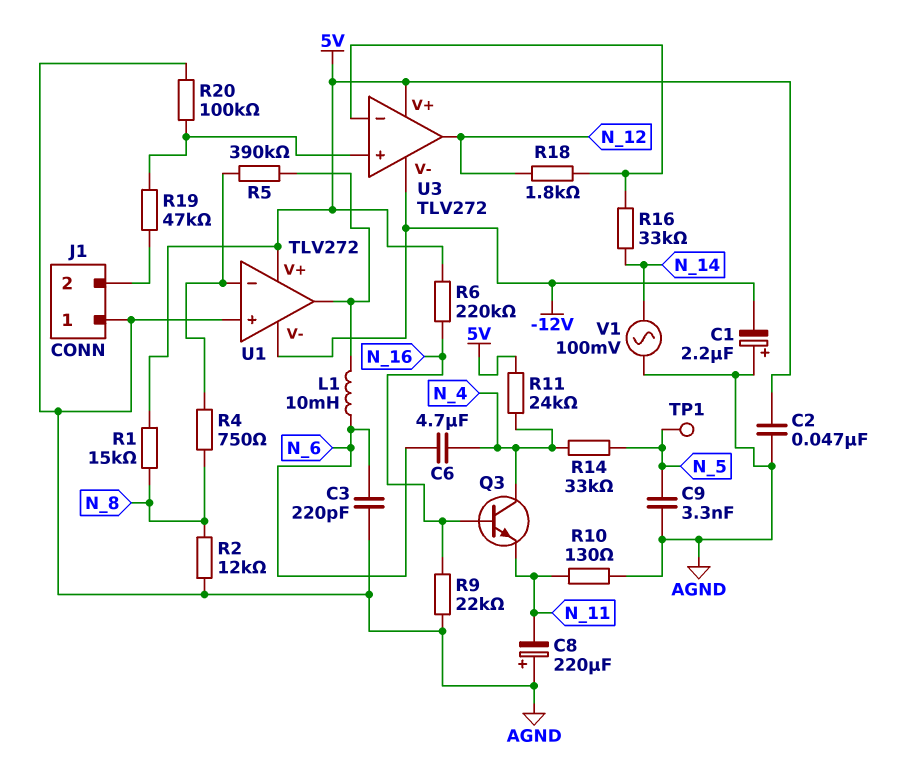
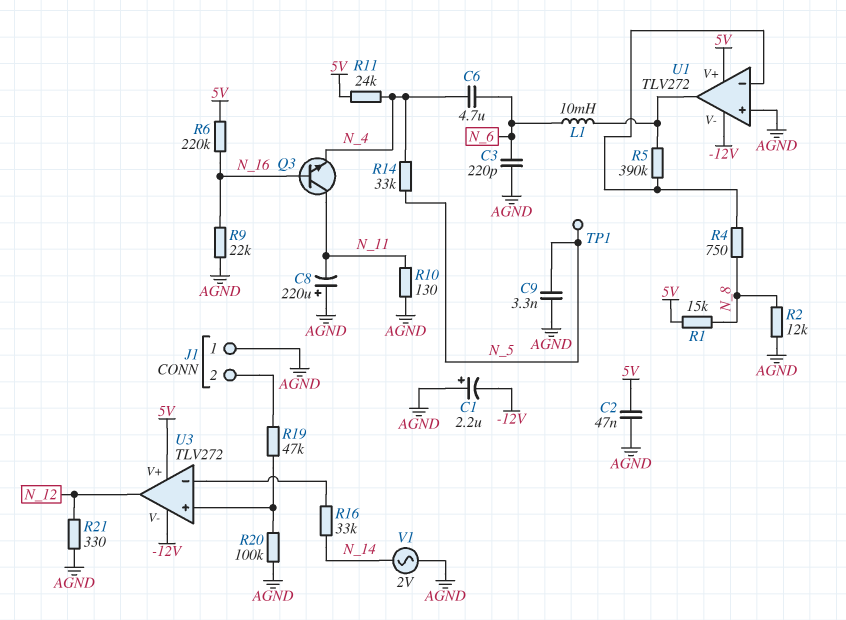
Q3: NPN (B N_16, C N_4, E N_11) -> NPN (B N_16, C N_11, E N_4)
R18: 1.8k (N_12, U3/in-) -> none
R21: none -> 330 (AGND, N_12)
V1: AC 100mV (AGND, N_14) -> AC 2V (AGND, N_14)

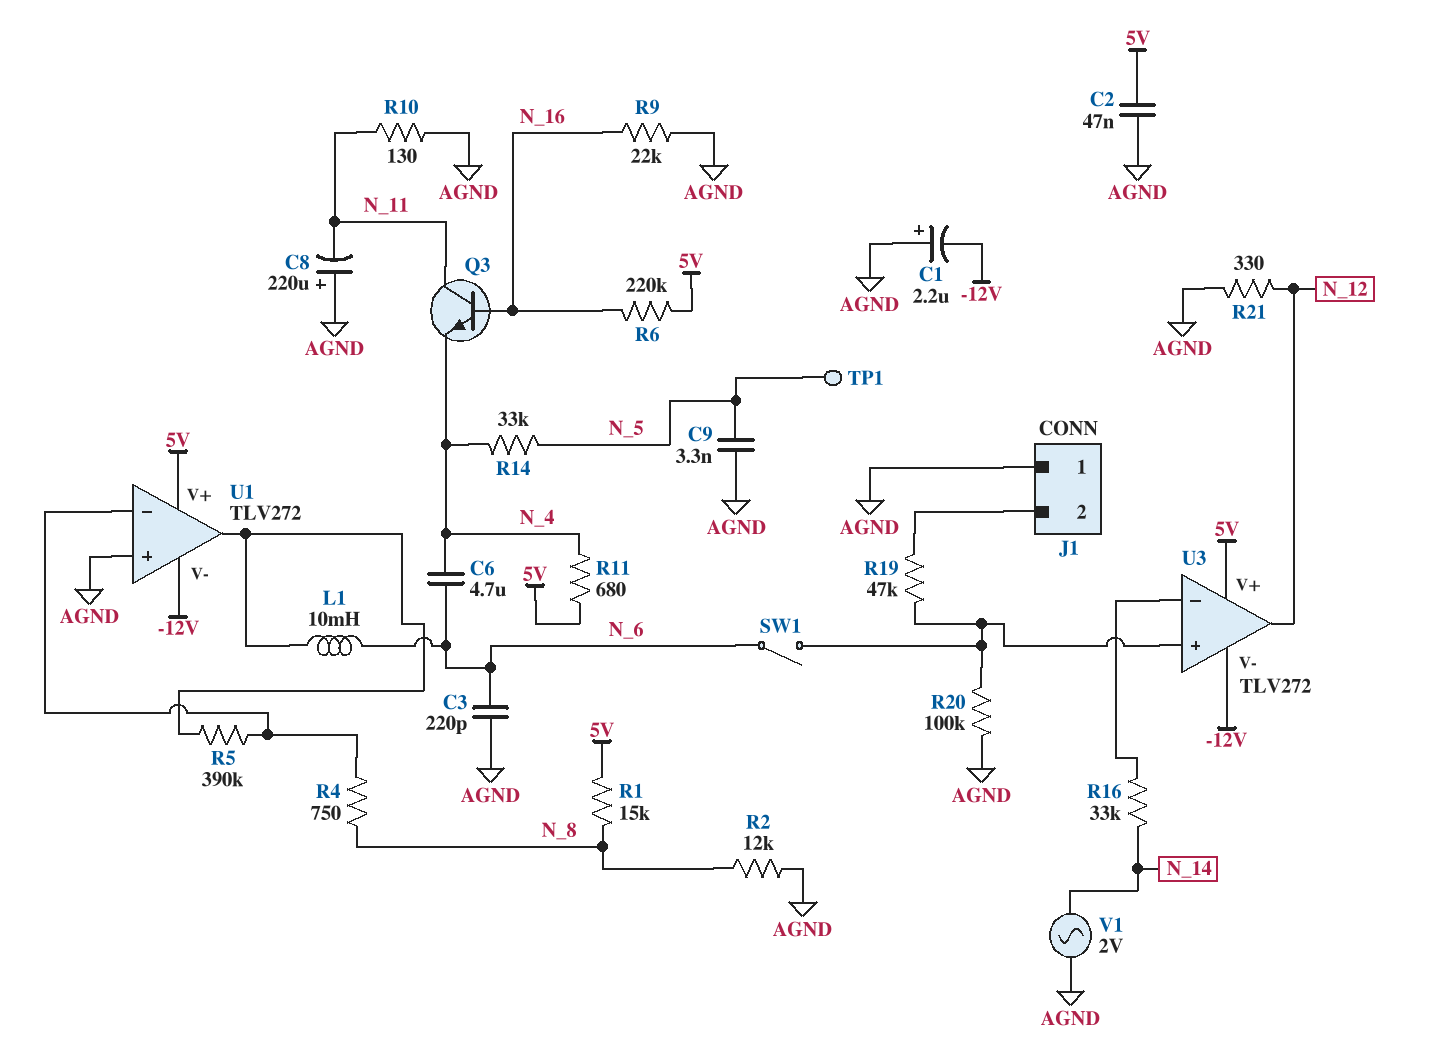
R11: 24k (5V, N_4) -> 680 (5V, N_4)
SW1: none -> switch (N_6, U3/in+)

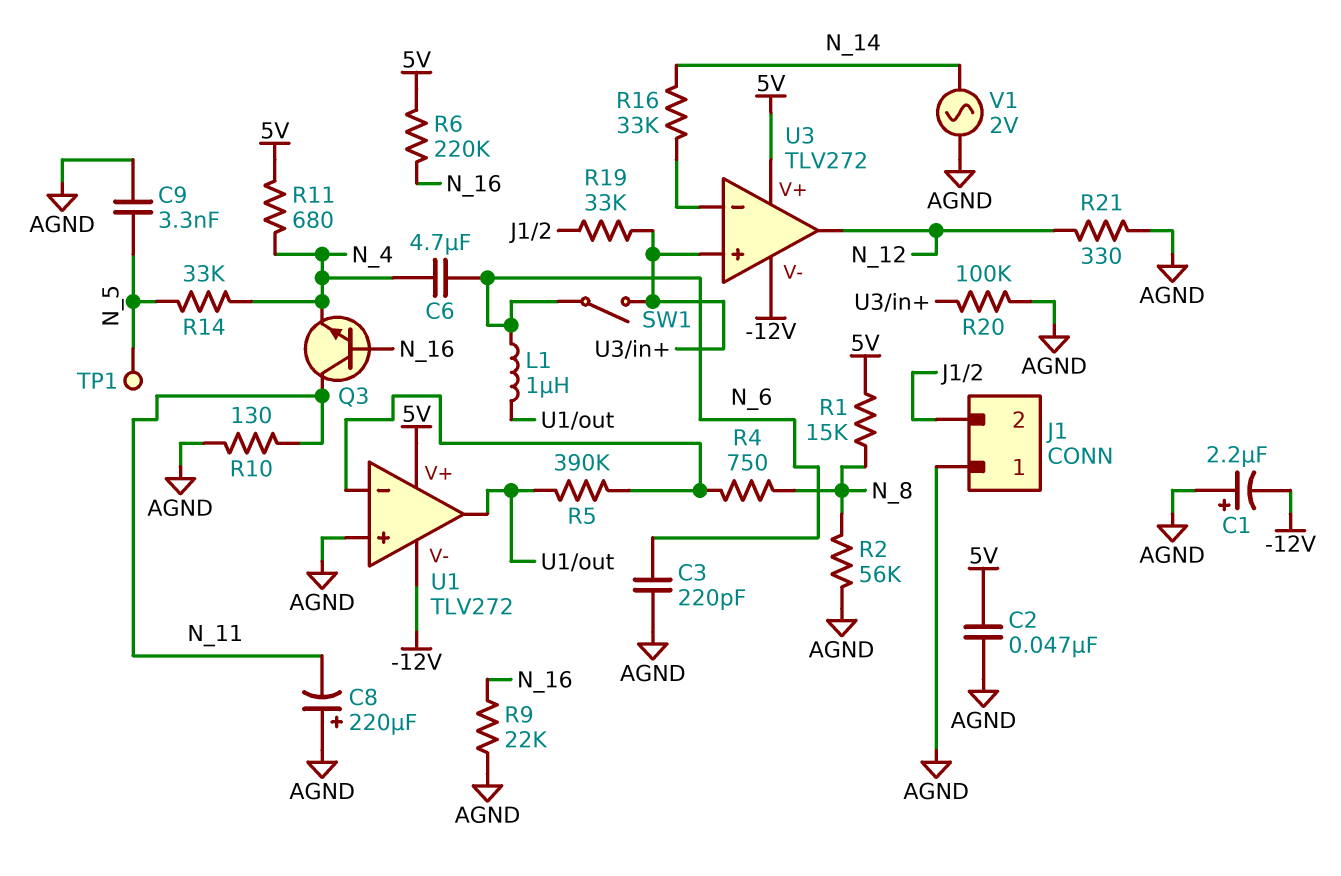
L1: 10mH (N_6, U1/out) -> 1uH (N_6, U1/out)
R2: 12k (AGND, N_8) -> 56k (AGND, N_8)
R19: 47k (J1/2, U3/in+) -> 33k (J1/2, U3/in+)

